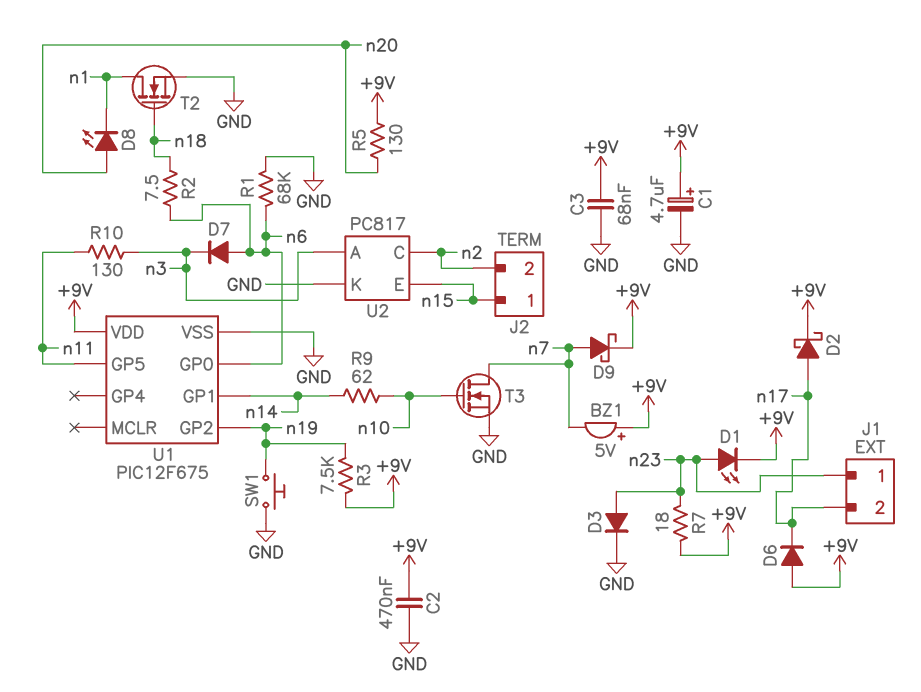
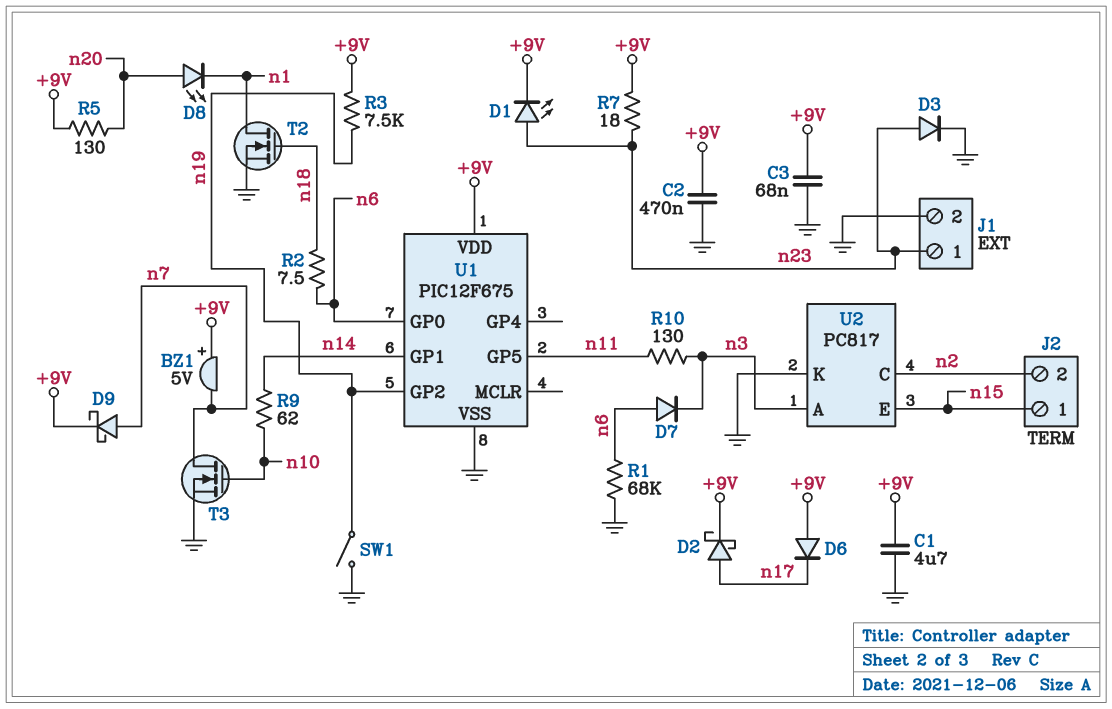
C1: 4.7uF (plus +9V, minus GND) -> 4.7uF (+9V, GND)
J1 pin 2: n17 -> GND
SW1: button (GND, n19) -> switch (GND, n19)

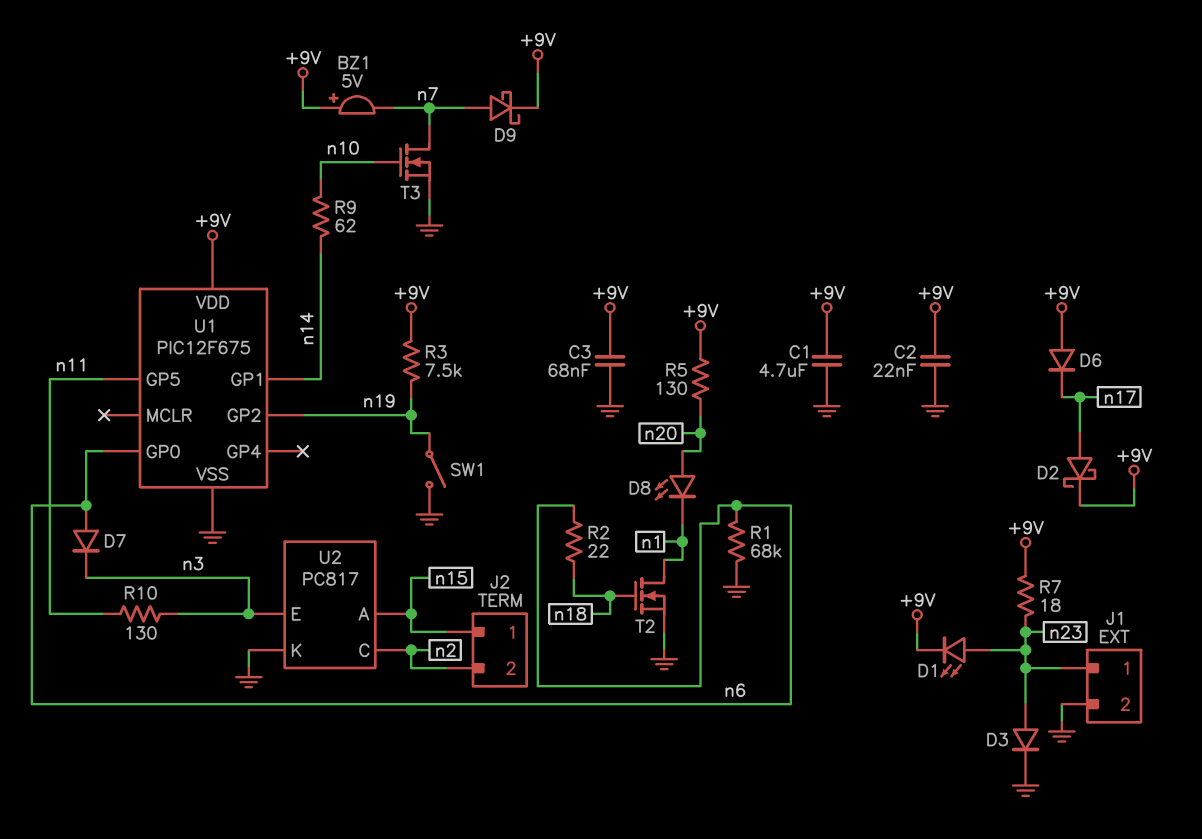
C2: 470nF (+9V, GND) -> 22nF (+9V, GND)
R2: 7.5 (n6, n18) -> 22 (n6, n18)
U2 pin A: n3 -> n15
U2 pin E: n15 -> n3

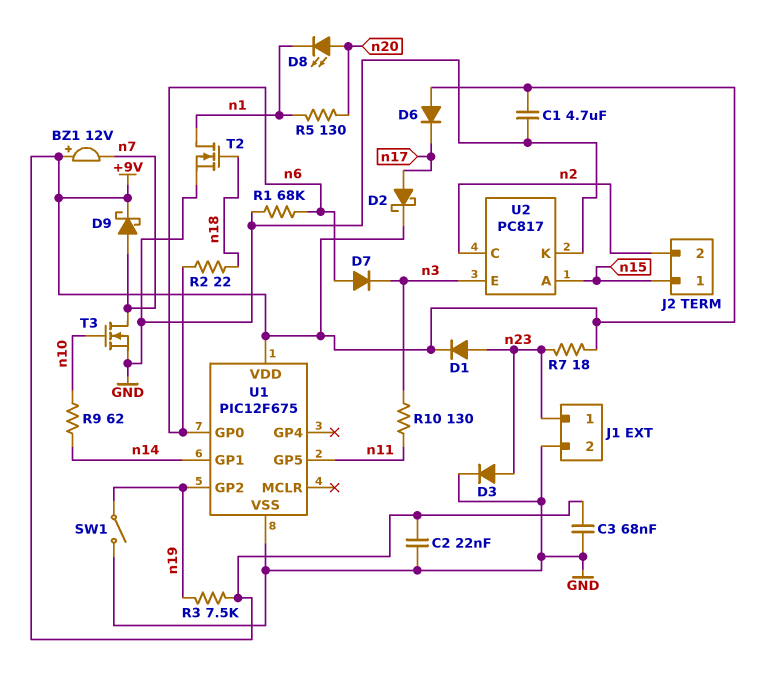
BZ1: buzzer 5V (plus +9V, minus n7) -> buzzer 12V (plus +9V, minus n7)
D1: LED (A n23, K +9V) -> diode (A n23, K +9V)
R5: 130 (+9V, n20) -> 130 (n1, n20)

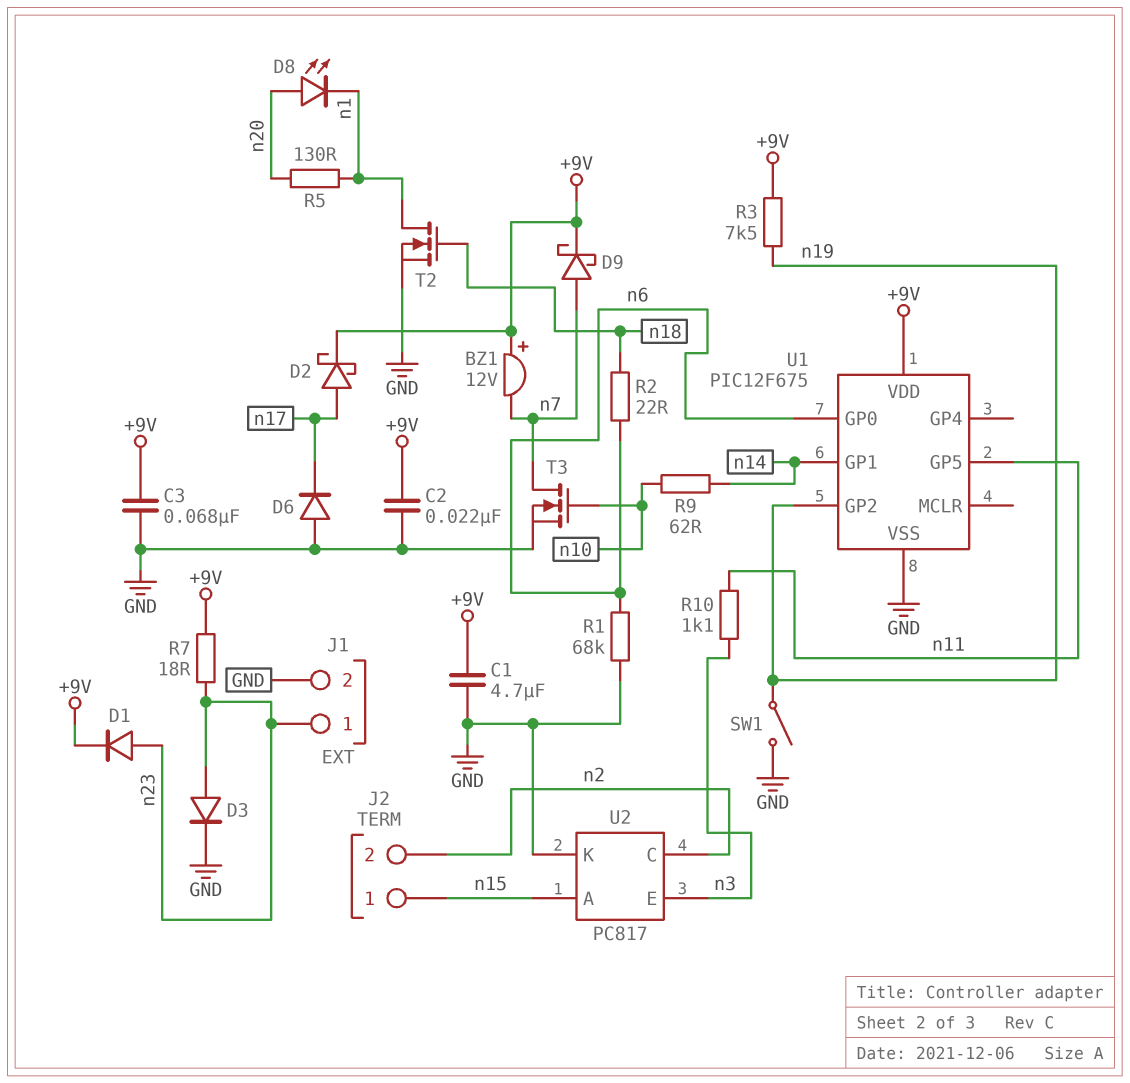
D6: diode (A +9V, K n17) -> diode (A GND, K n17)
D7: diode (A n6, K n3) -> none
R10: 130 (n3, n11) -> 1.1k (n3, n11)

